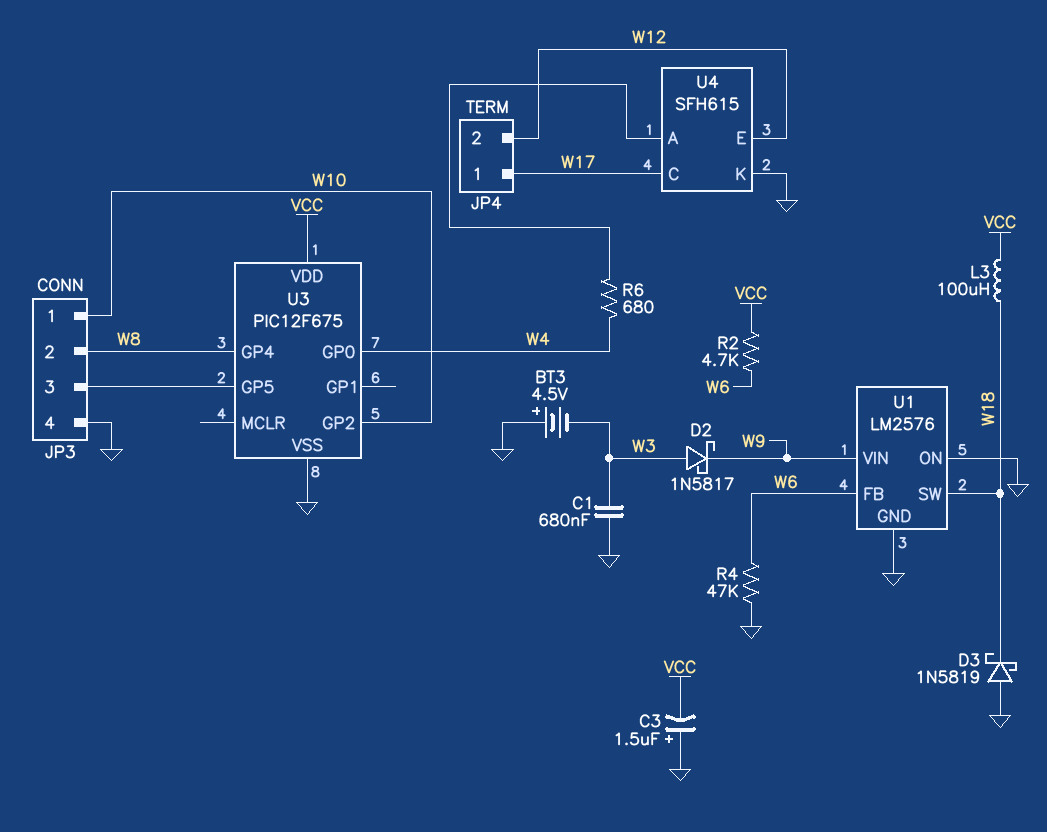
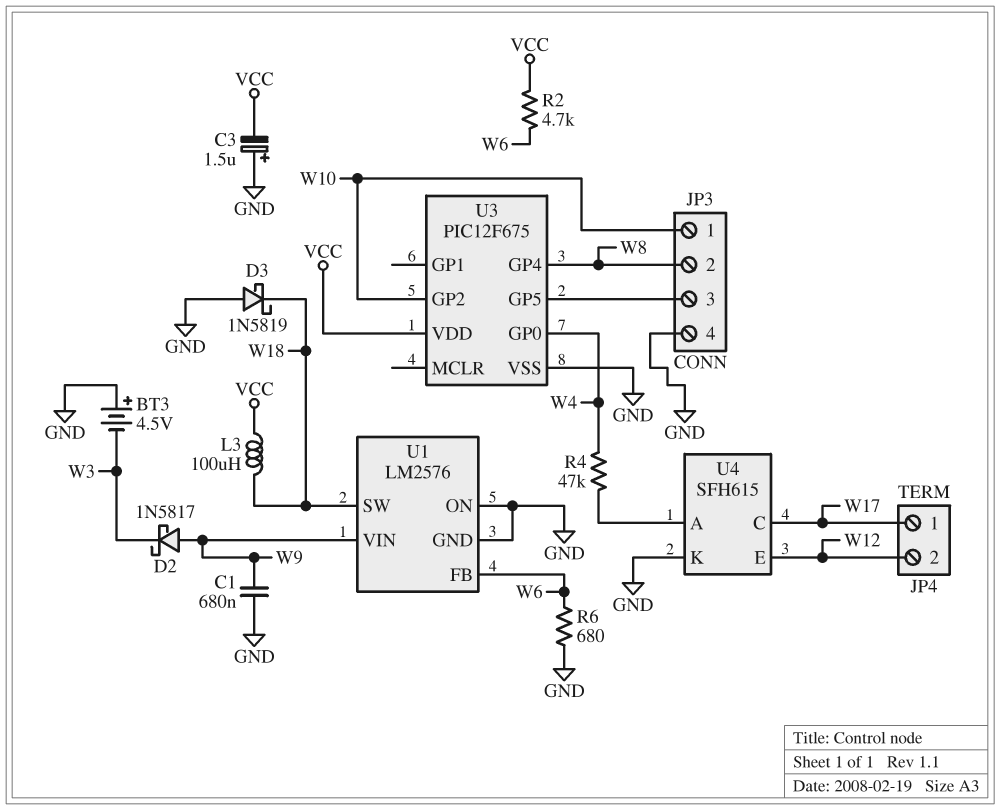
C1: 680nF (GND, W3) -> 680nF (GND, W9)
D2: schottky 1N5817 (A W3, K W9) -> schottky 1N5817 (A W9, K W3)
R4: 47k (GND, W6) -> 47k (U4/A, W4)
R6: 680 (U4/A, W4) -> 680 (GND, W6)

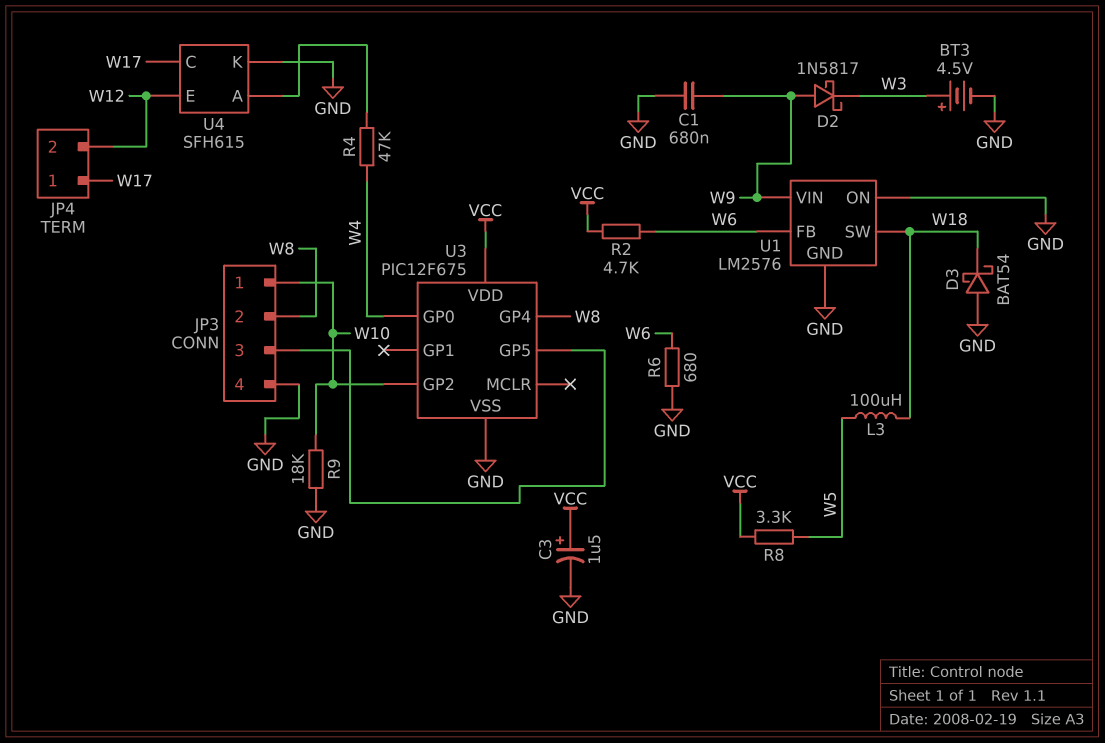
BT3: 4.5V (plus GND, minus W3) -> 4.5V (plus W3, minus GND)
C3: 1.5uF (plus GND, minus VCC) -> 1.5uF (plus VCC, minus GND)
D3: schottky 1N5819 (A GND, K W18) -> schottky BAT54 (A GND, K W18)
L3: 100uH (VCC, W18) -> 100uH (W5, W18)
R8: none -> 3.3k (VCC, W5)
R9: none -> 18k (GND, W10)

